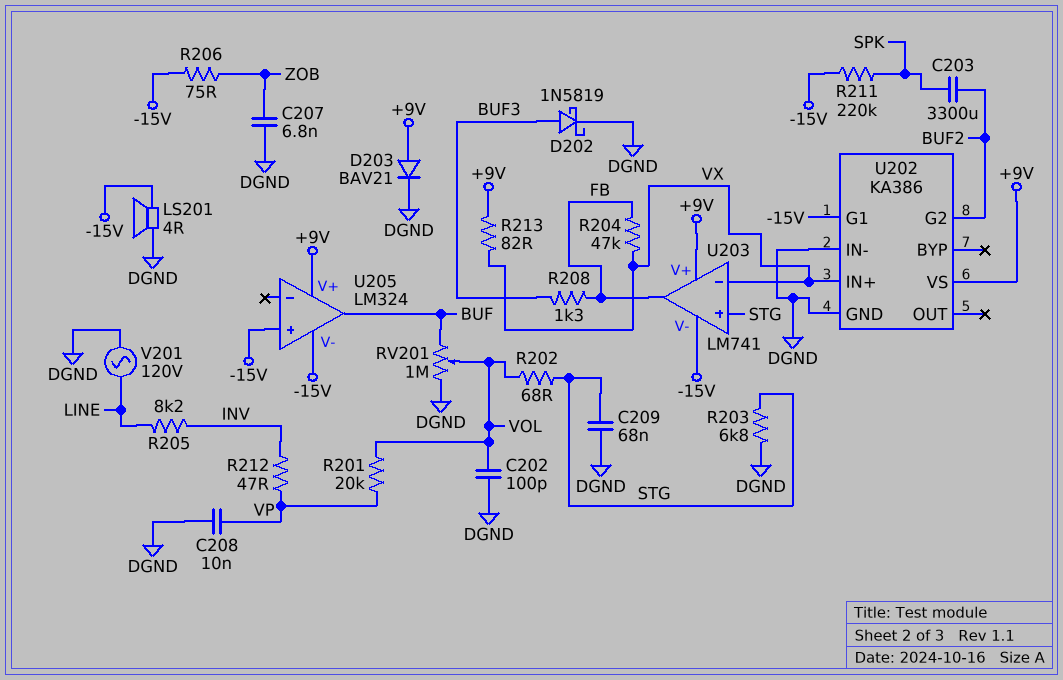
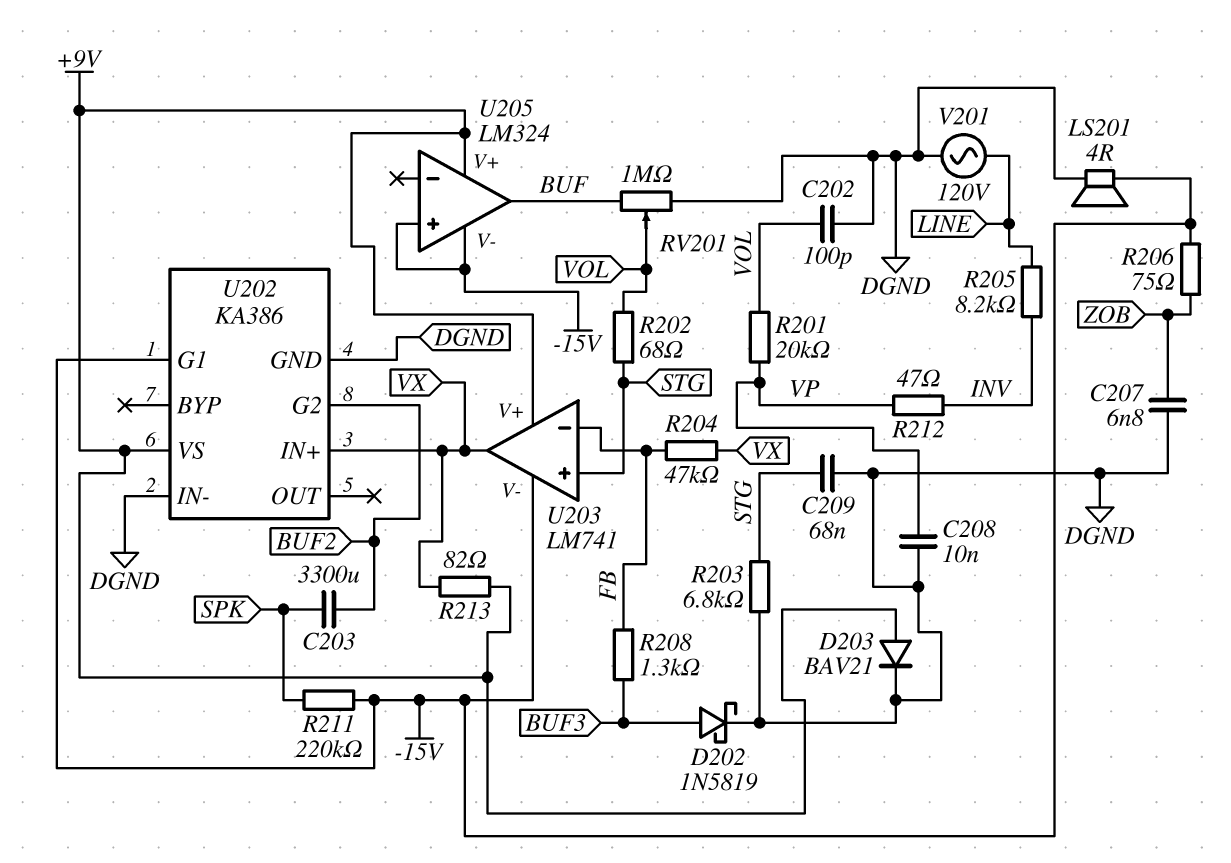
U203 pin in-: VX -> FB
U203 pin out: FB -> VX

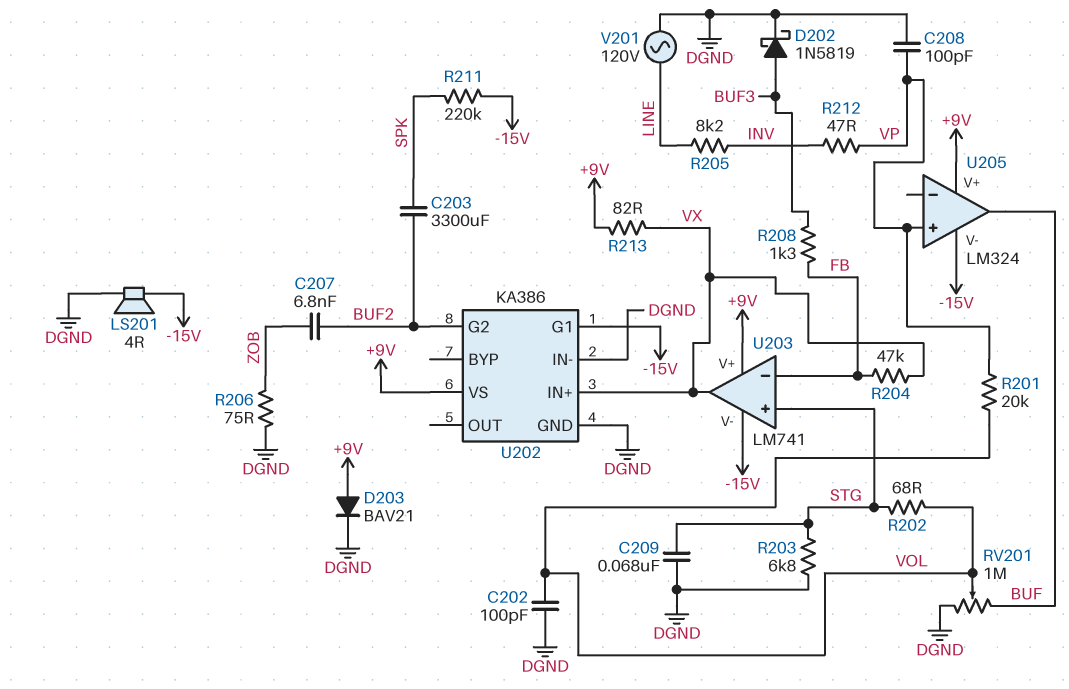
C207: 6.8nF (DGND, ZOB) -> 6.8nF (BUF2, ZOB)
C208: 10nF (DGND, VP) -> 100pF (DGND, VP)
R206: 75 (-15V, ZOB) -> 75 (DGND, ZOB)
U205 pin in+: -15V -> VP

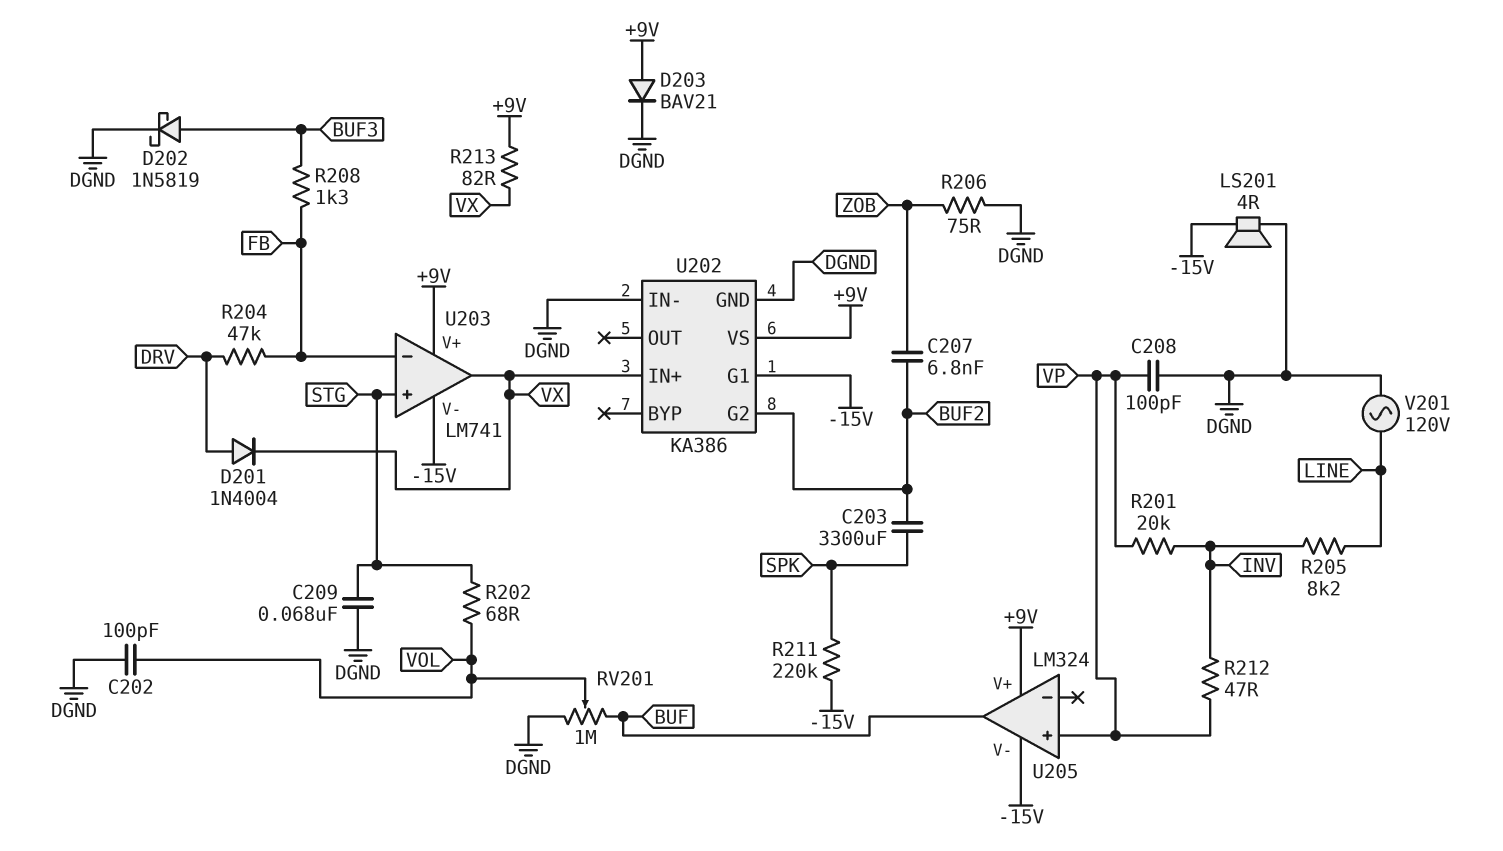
D201: none -> diode 1N4004 (A DRV, K VX)
R201: 20k (VOL, VP) -> 20k (INV, VP)
R203: 6.8k (DGND, STG) -> none
R204: 47k (FB, VX) -> 47k (DRV, FB)

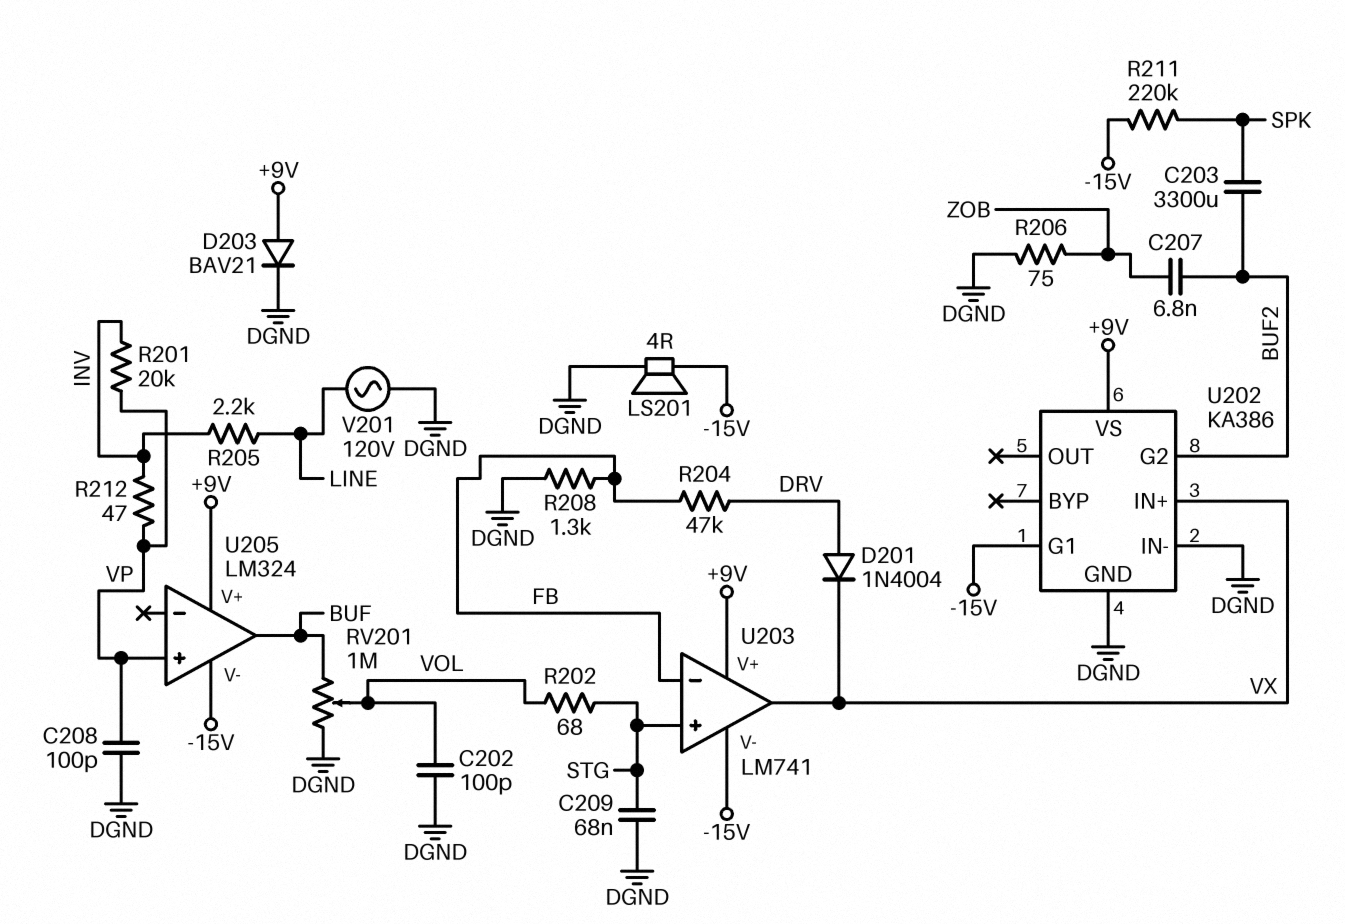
D202: schottky 1N5819 (A BUF3, K DGND) -> none
R205: 8.2k (INV, LINE) -> 2.2k (INV, LINE)
R208: 1.3k (BUF3, FB) -> 1.3k (DGND, FB)
R213: 82 (+9V, VX) -> none

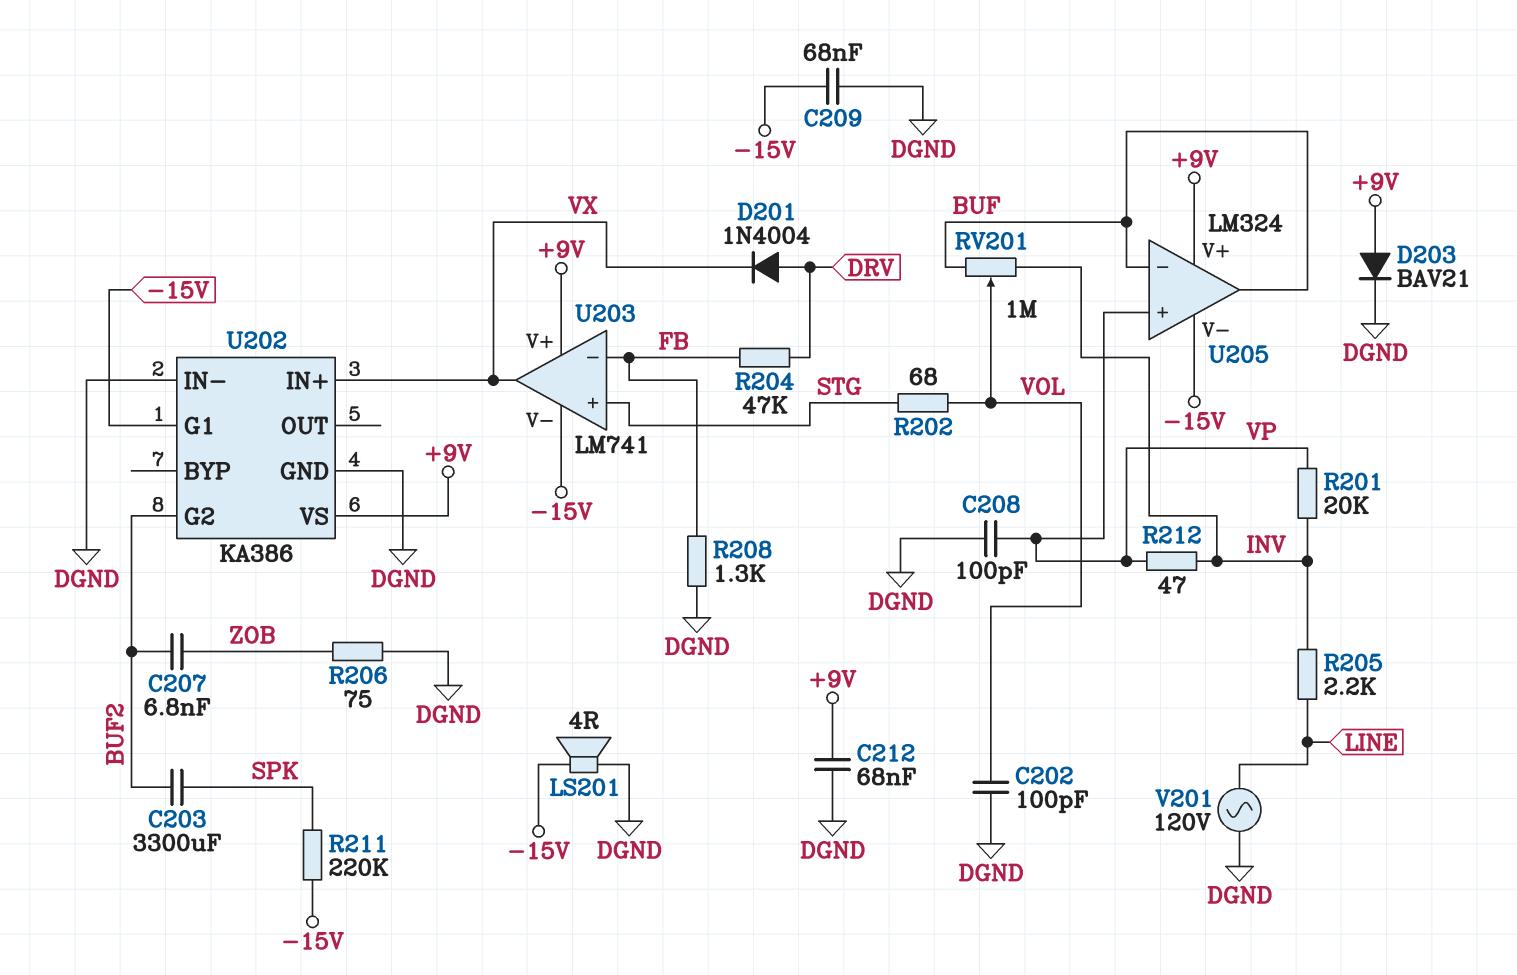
C209: 68nF (DGND, STG) -> 68nF (-15V, DGND)
C212: none -> 68nF (+9V, DGND)
RV201: 1M (BUF, DGND, wiper VOL) -> 1M (BUF, INV, wiper VOL)
U205 pin in-: none -> BUF

